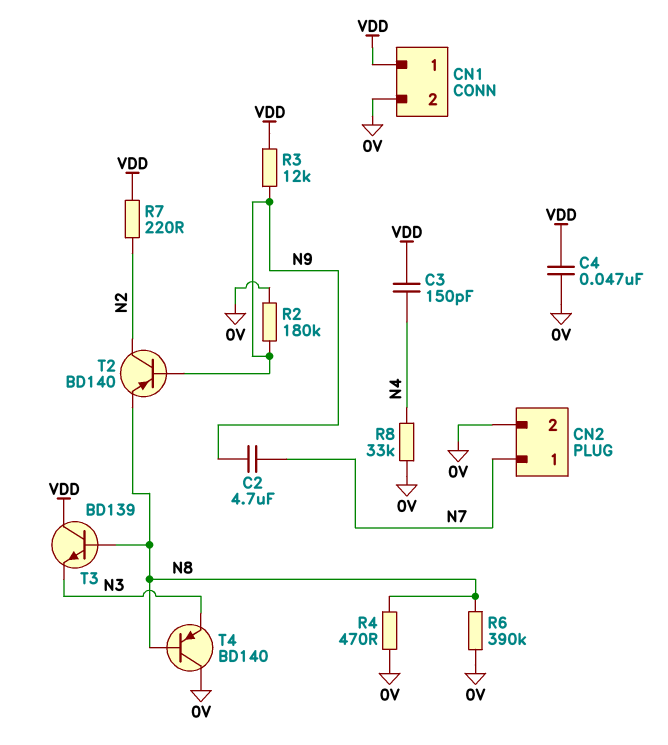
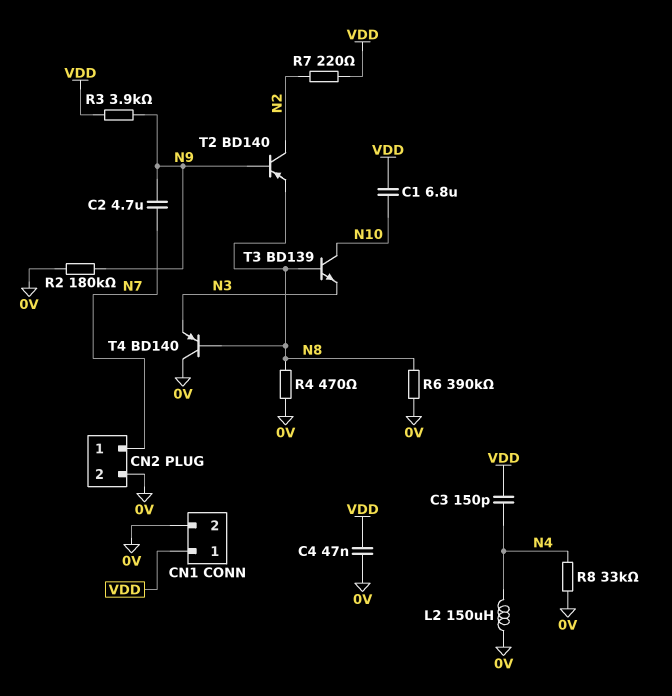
C1: none -> 6.8uF (N10, VDD)
L2: none -> 150uH (0V, N4)
R3: 12k (N9, VDD) -> 3.9k (N9, VDD)
T3: NPN BD139 (B N8, C VDD, E N3) -> NPN BD139 (B N8, C N10, E N3)

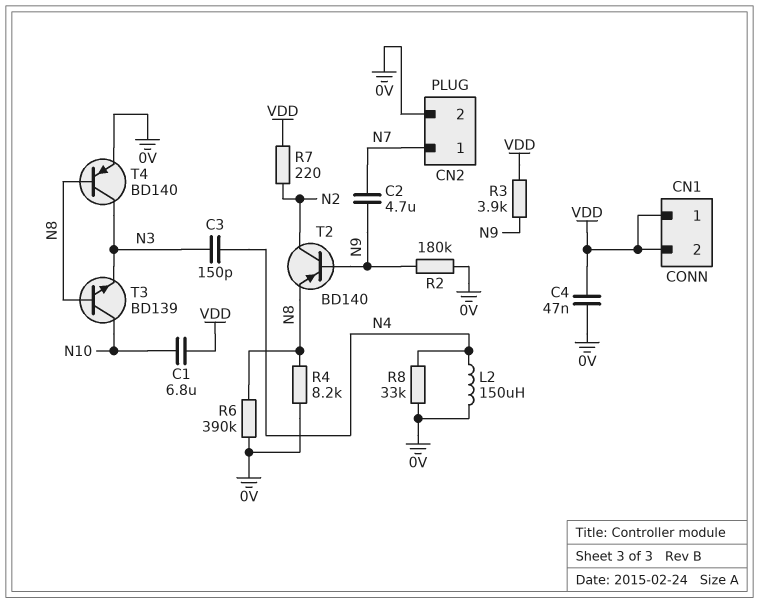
C3: 150pF (N4, VDD) -> 150pF (N3, N4)
CN1 pin 2: 0V -> VDD
R4: 470 (0V, N8) -> 8.2k (0V, N8)
T4: PNP BD140 (B N8, C 0V, E N3) -> PNP BD140 (B N8, C N3, E 0V)

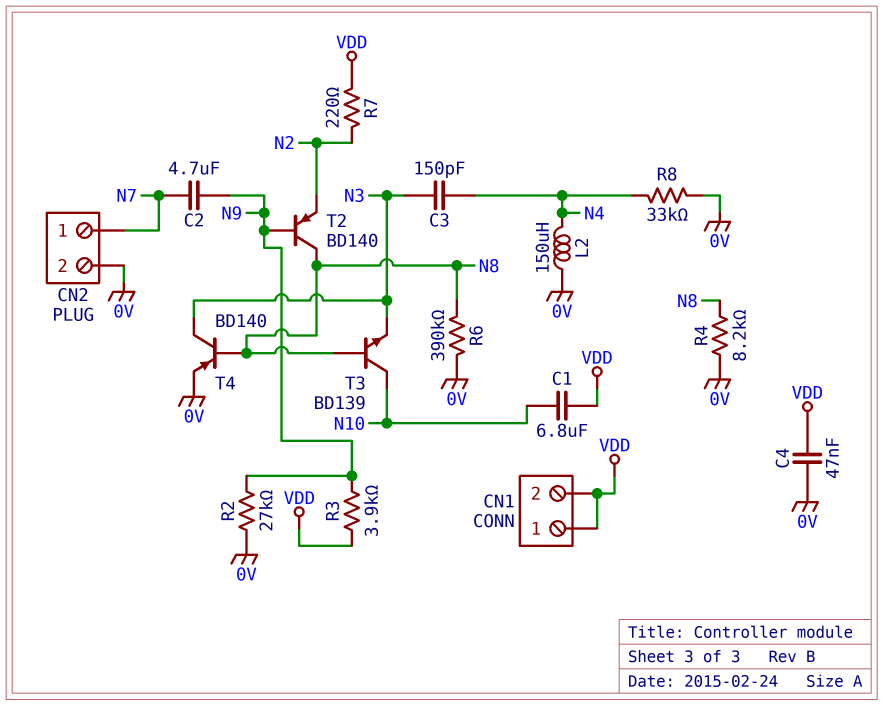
R2: 180k (0V, N9) -> 27k (0V, N9)
T2: PNP BD140 (B N9, C N2, E N8) -> PNP BD140 (B N9, C N8, E N2)

